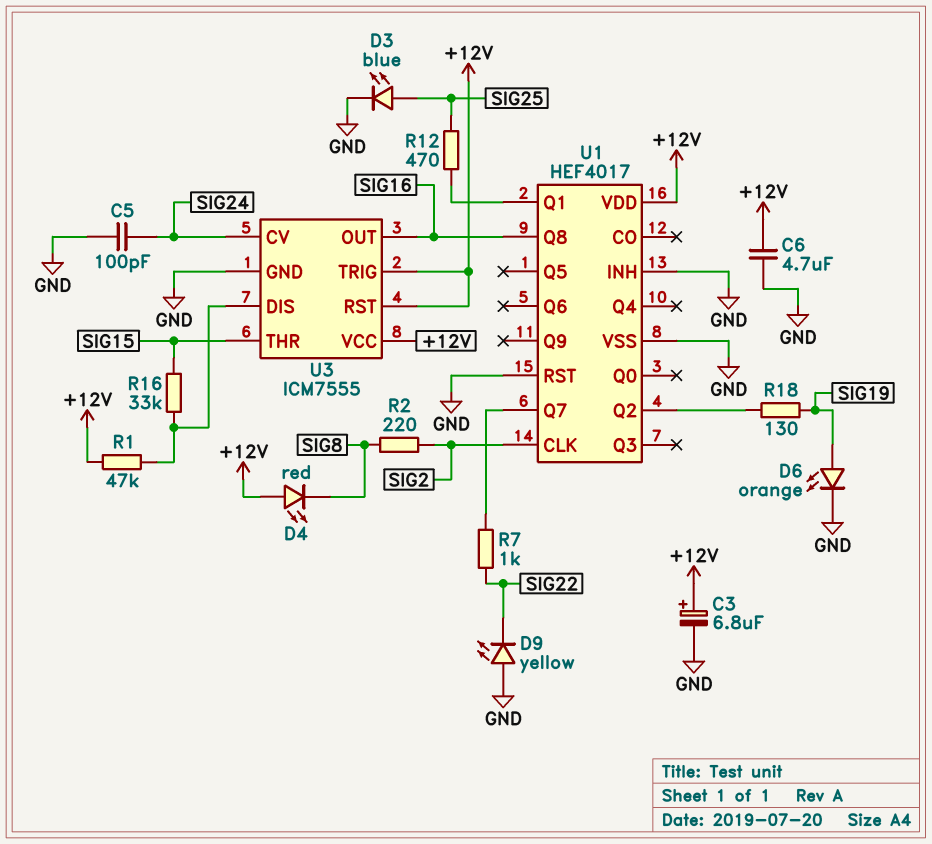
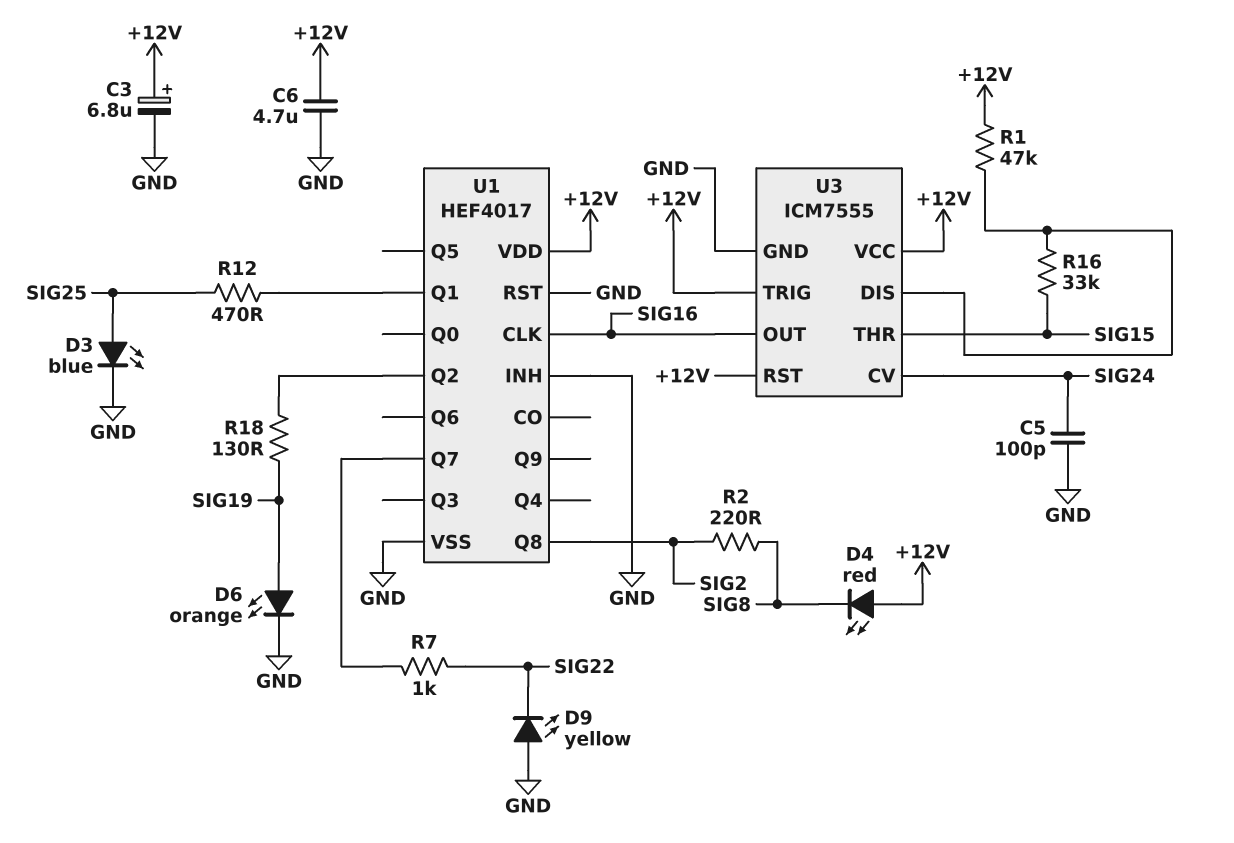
U1 pin CLK: SIG2 -> SIG16
U1 pin Q8: SIG16 -> SIG2

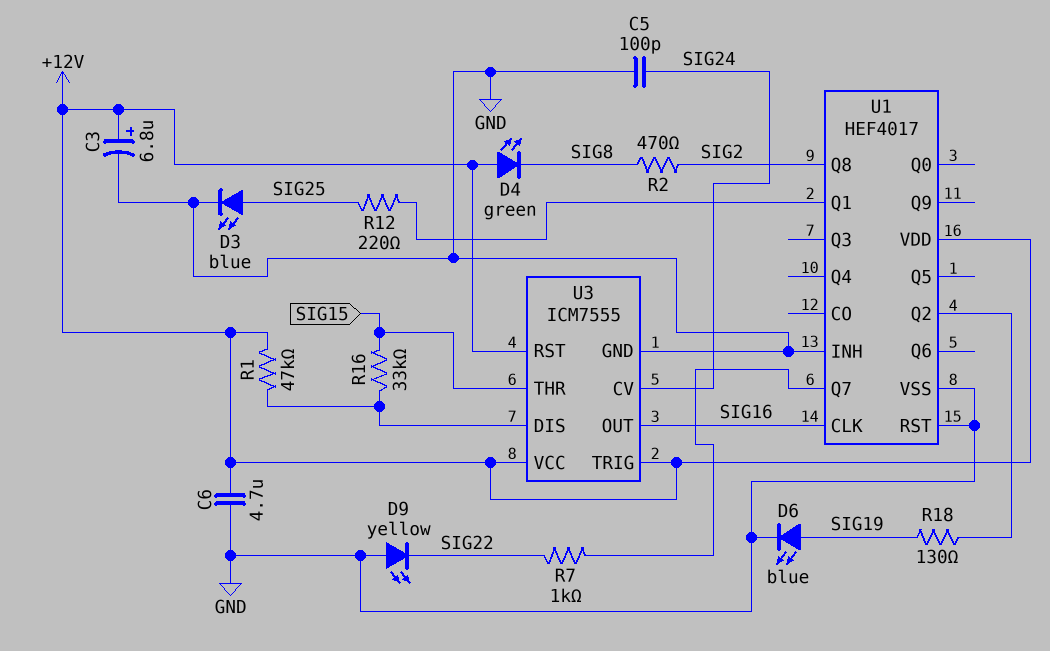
D4: LED red (A +12V, K SIG8) -> LED green (A +12V, K SIG8)
D6: LED orange (A SIG19, K GND) -> LED blue (A SIG19, K GND)
R2: 220 (SIG2, SIG8) -> 470 (SIG2, SIG8)
R12: 470 (SIG25, U1/Q1) -> 220 (SIG25, U1/Q1)

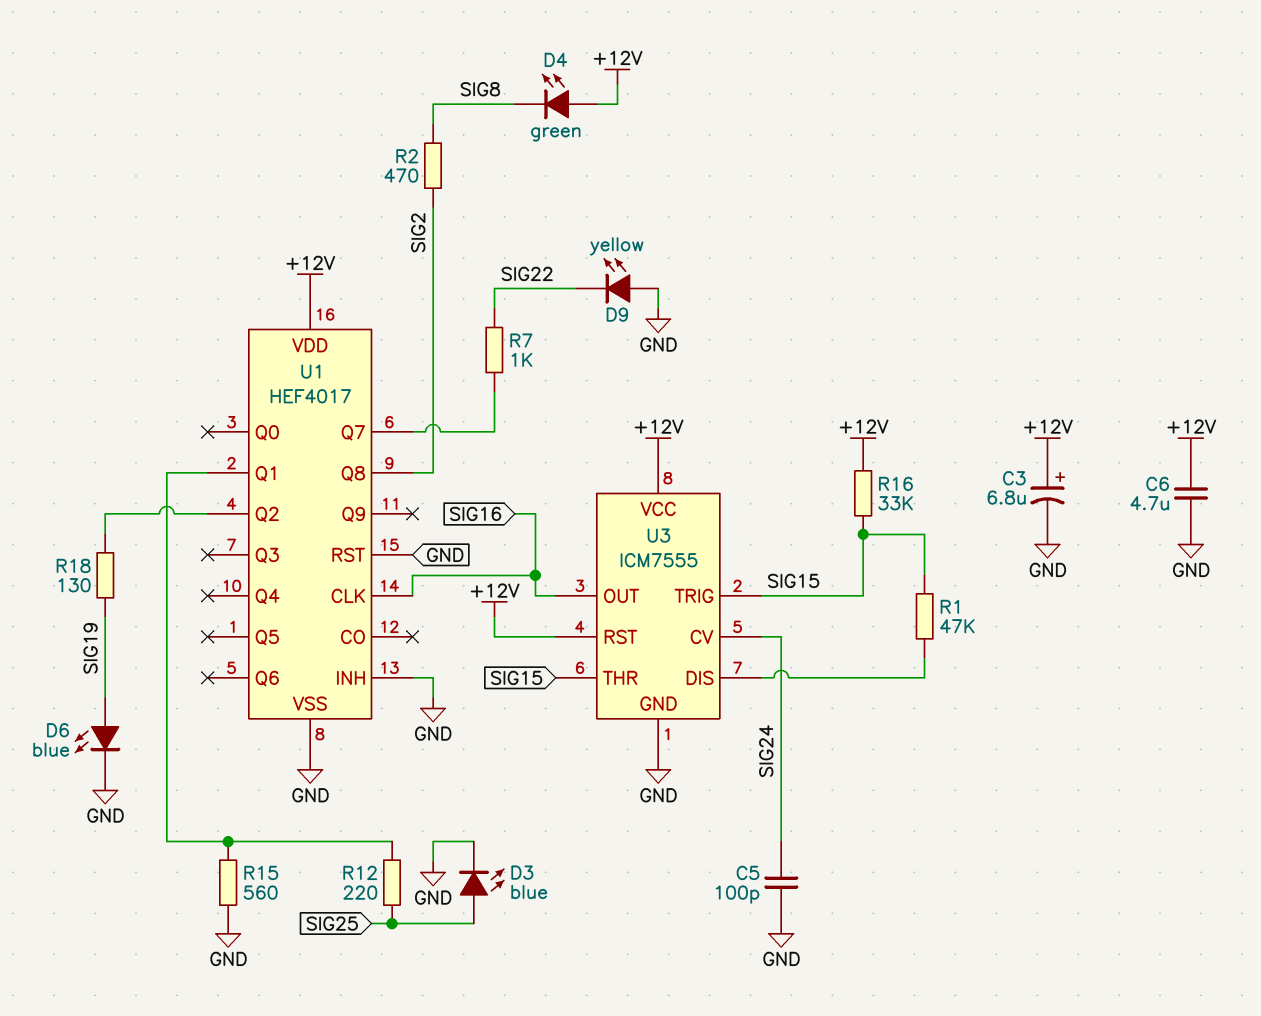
R1: 47k (+12V, U3/DIS) -> 47k (SIG15, U3/DIS)
R15: none -> 560 (GND, U1/Q1)
R16: 33k (SIG15, U3/DIS) -> 33k (+12V, SIG15)
U3 pin TRIG: +12V -> SIG15

